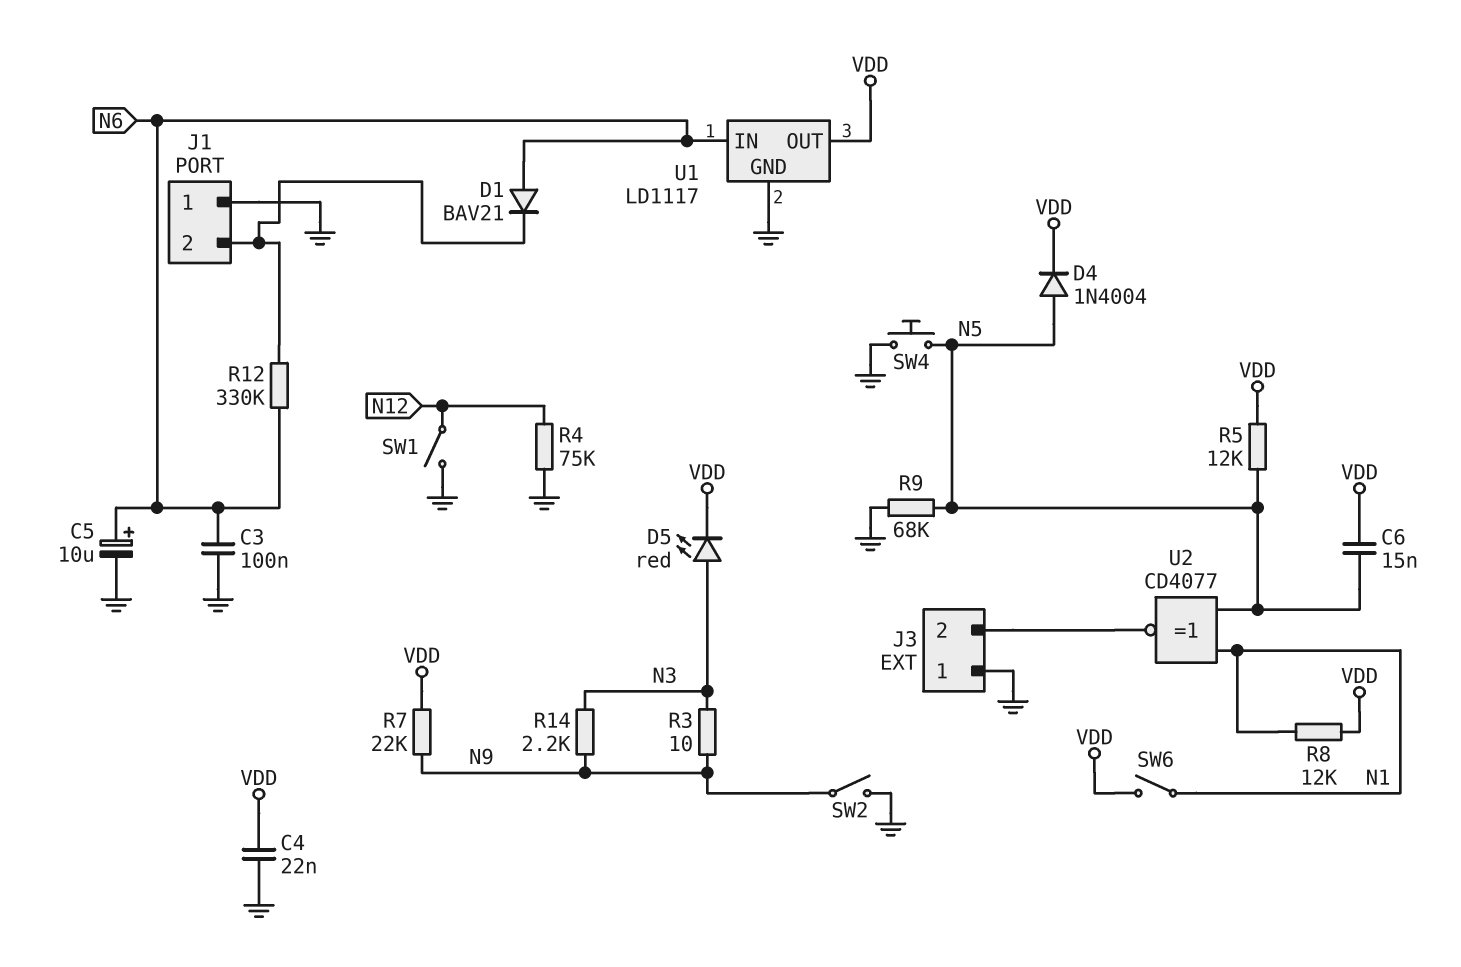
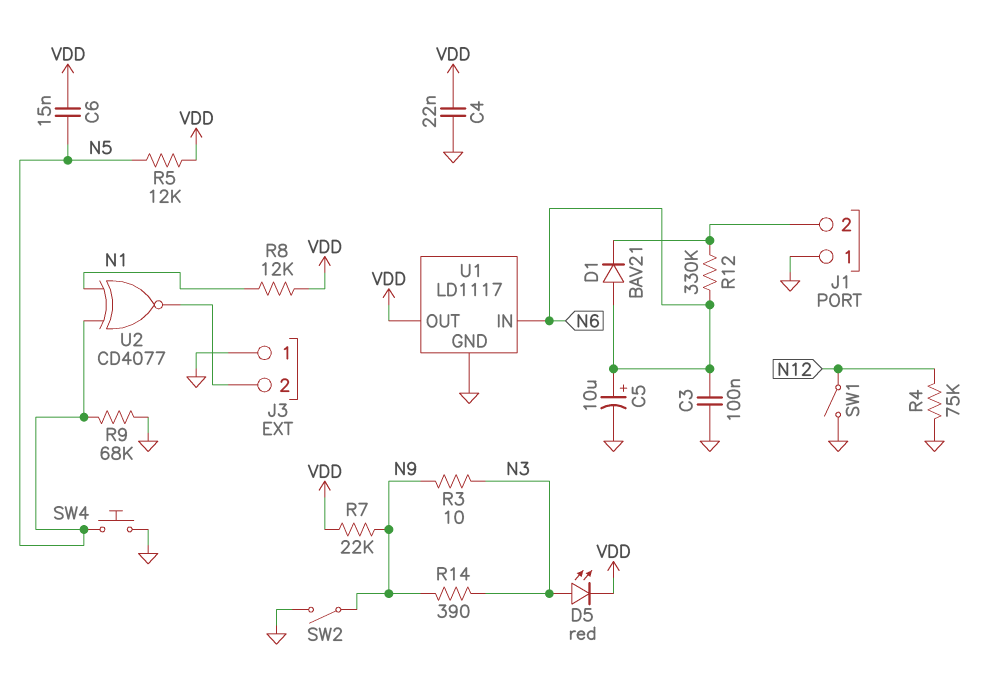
D4: diode 1N4004 (A N5, K VDD) -> none
R14: 2.2k (N3, N9) -> 390 (N3, N9)
SW6: switch (N1, VDD) -> none

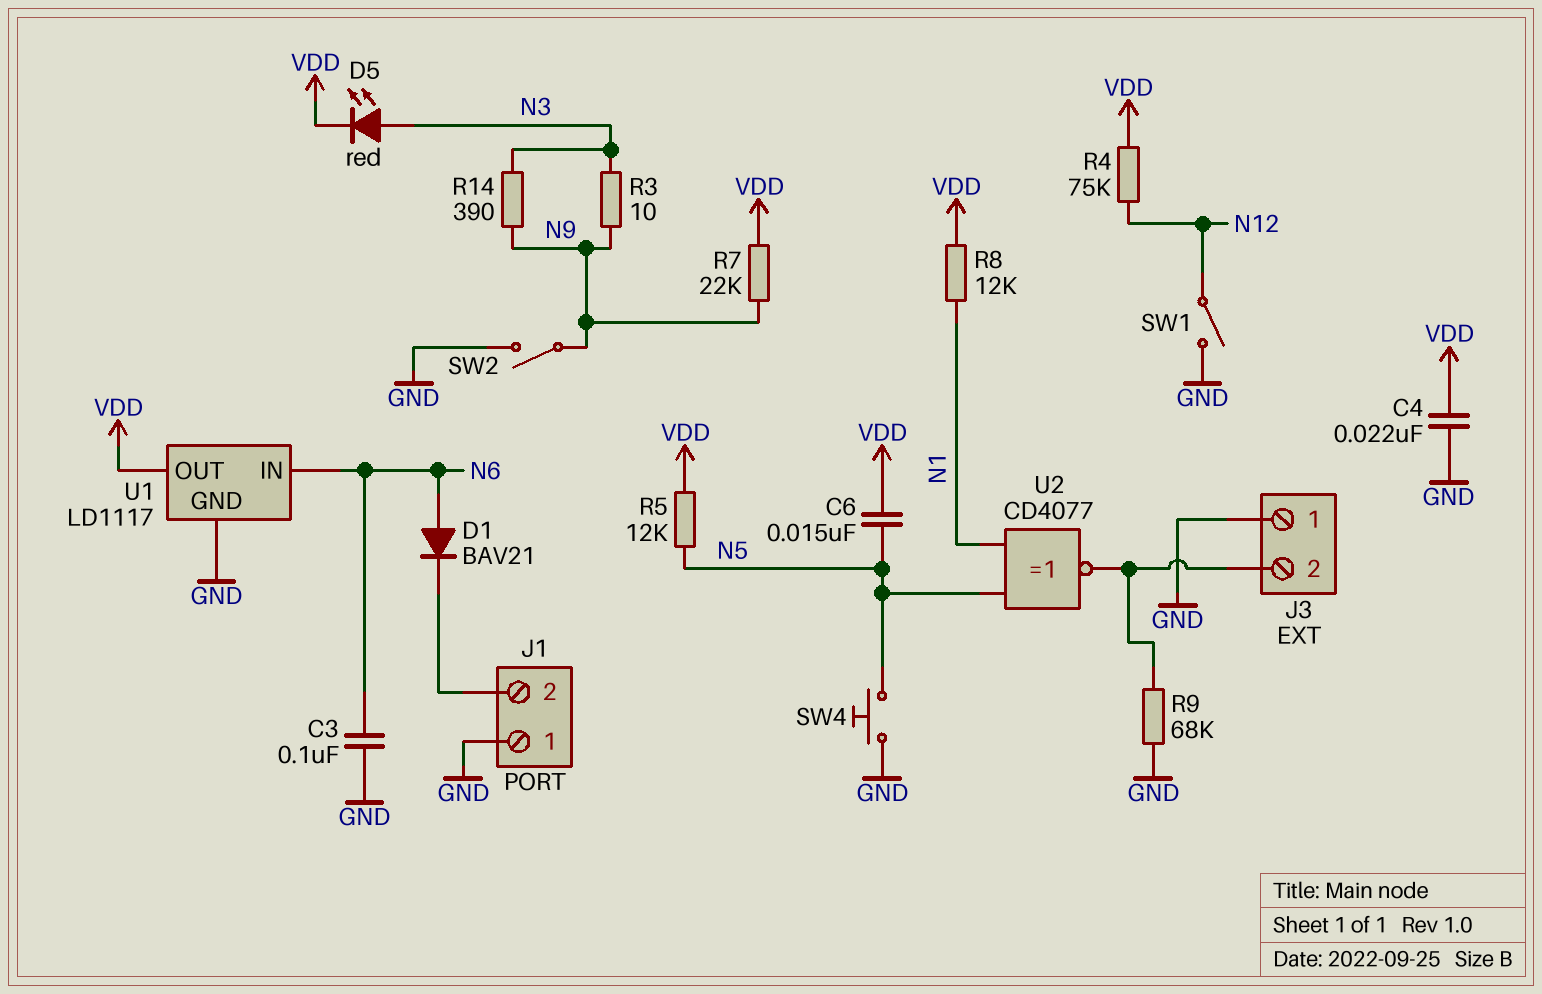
C5: 10uF (plus N6, minus GND) -> none
R4: 75k (GND, N12) -> 75k (N12, VDD)
R9: 68k (GND, N5) -> 68k (GND, J3/2)
R12: 330k (J1/2, N6) -> none

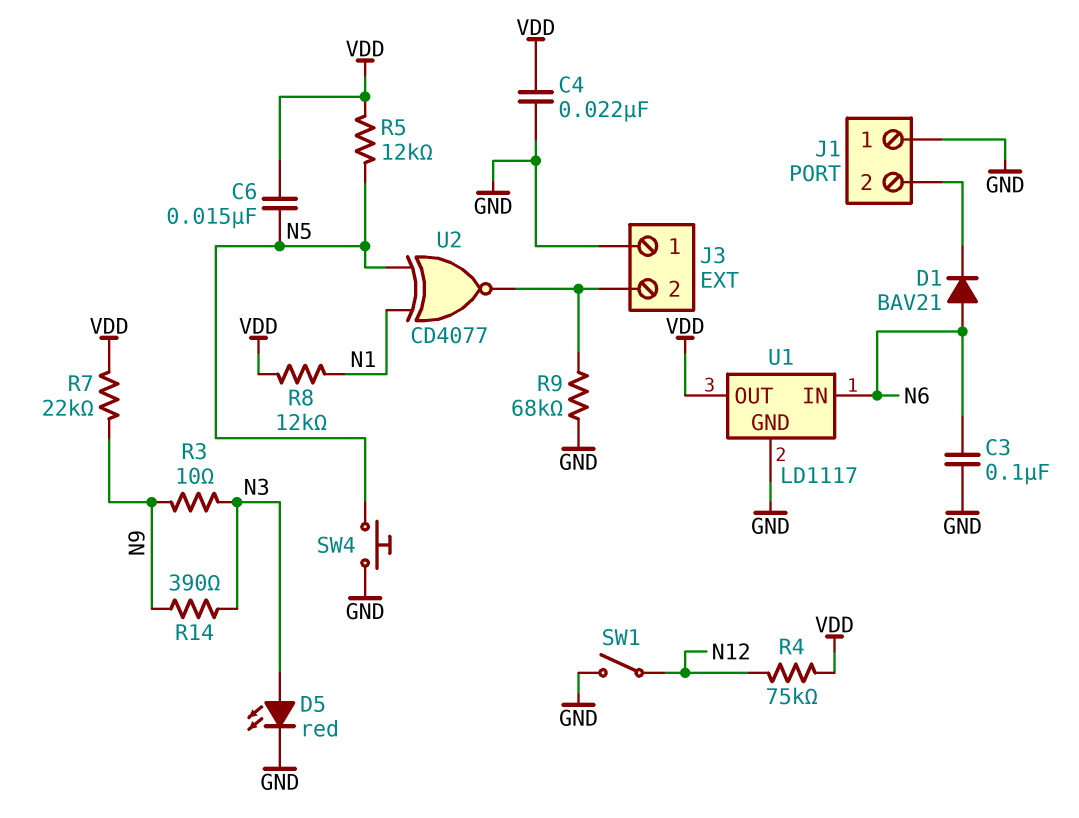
D5: LED red (A N3, K VDD) -> LED red (A N3, K GND)
SW2: switch (GND, N9) -> none

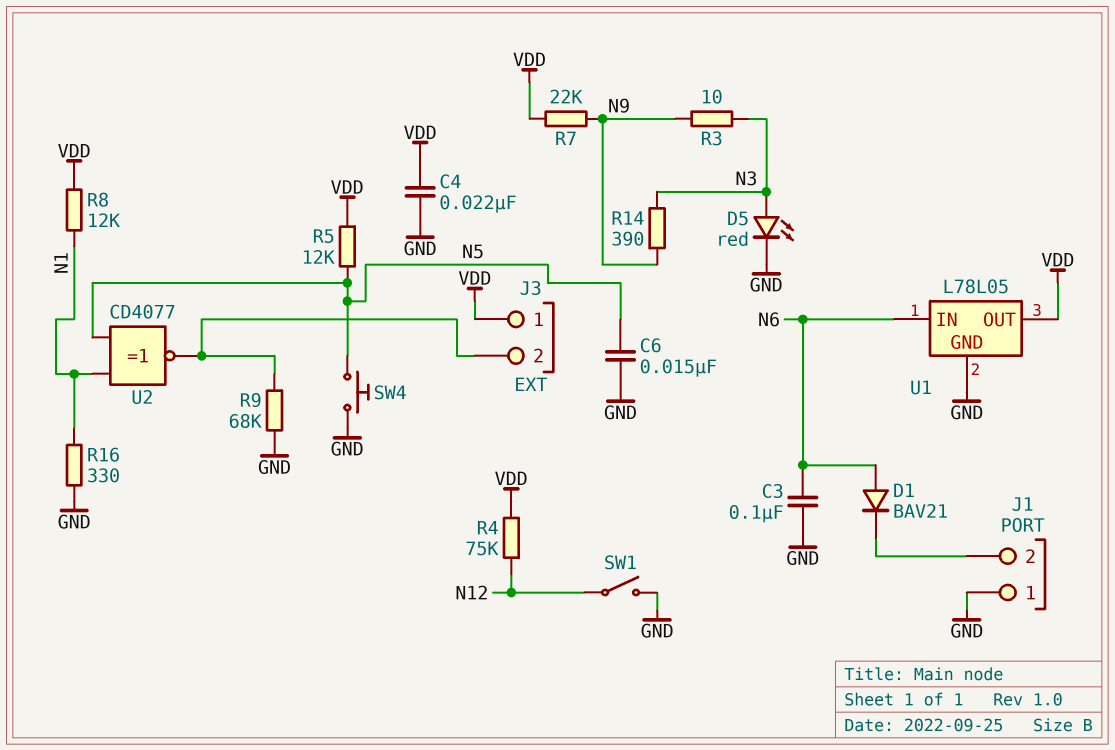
C6: 15nF (N5, VDD) -> 15nF (GND, N5)
J3 pin 1: GND -> VDD
R16: none -> 330 (GND, N1)
U1: LD1117 -> L78L05

